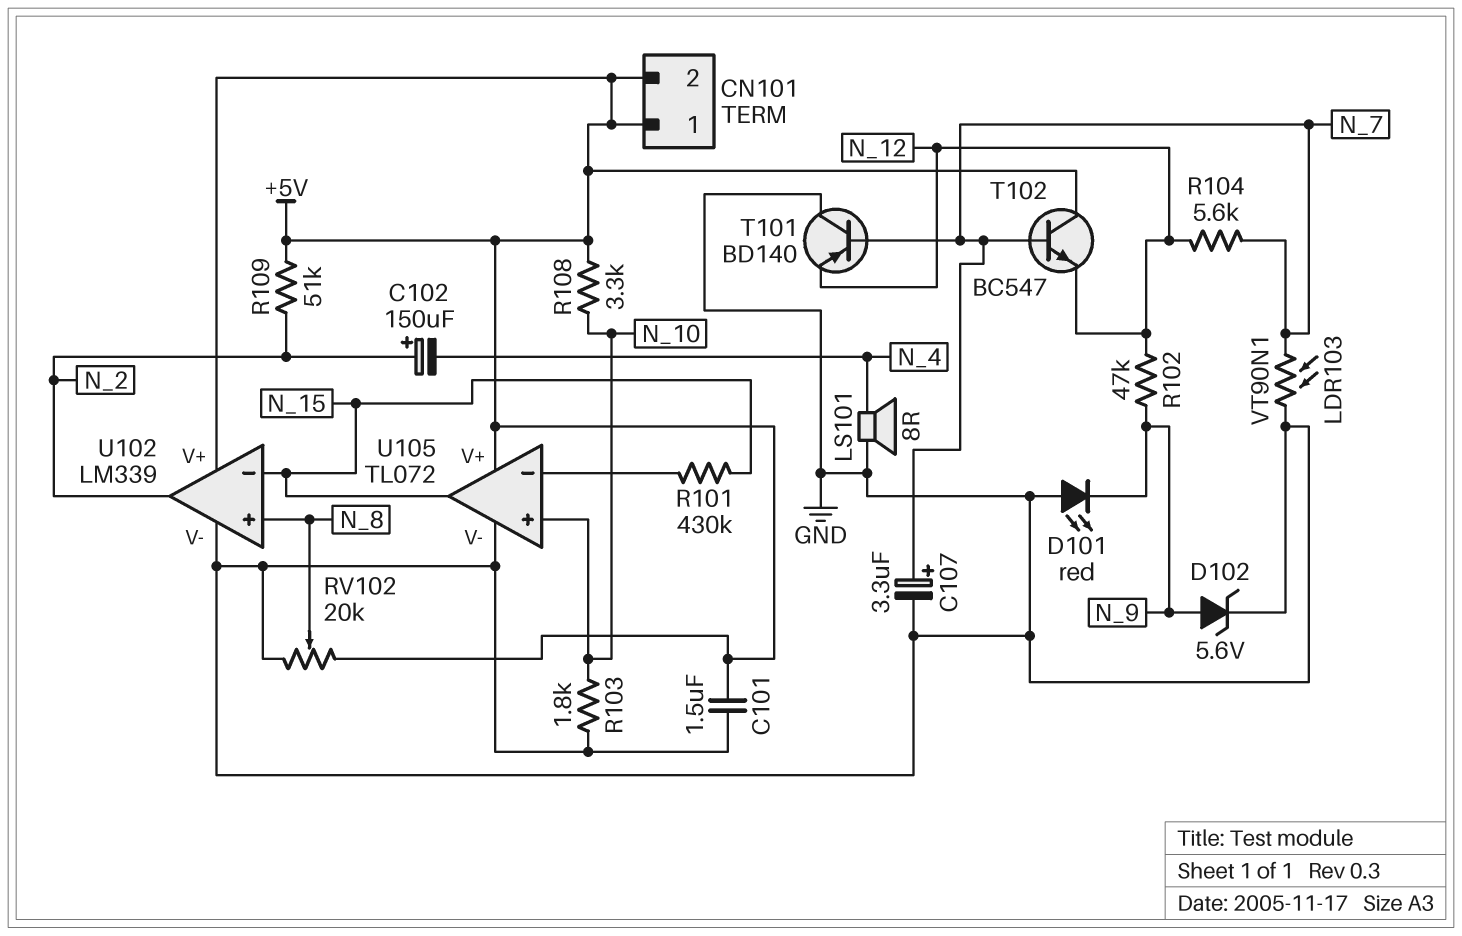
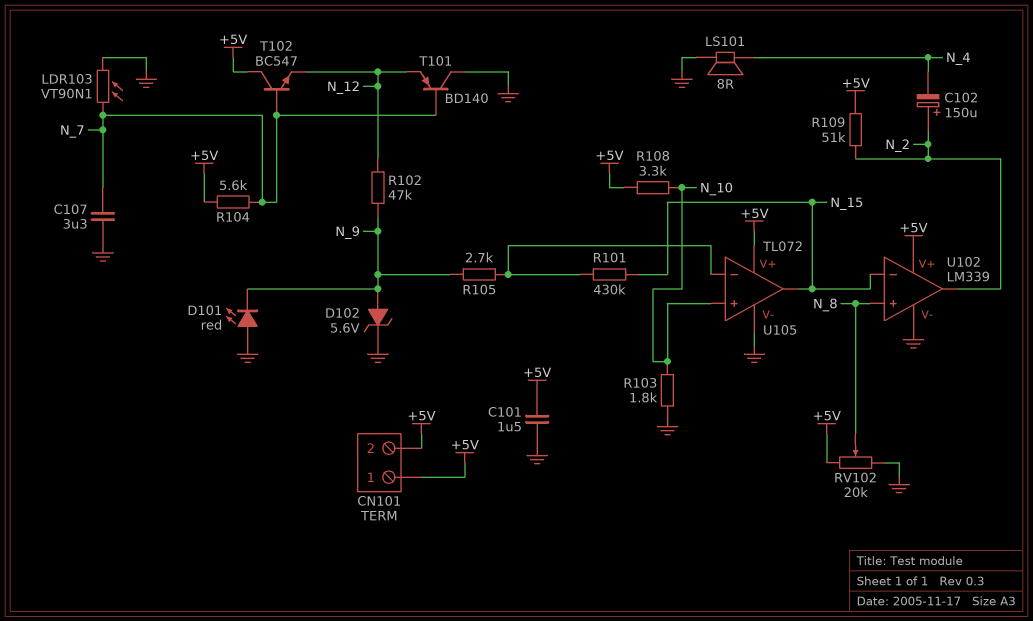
C107: 3.3uF (plus N_7, minus GND) -> 3.3uF (GND, N_7)
R104: 5.6k (N_7, N_12) -> 5.6k (+5V, N_7)
R105: none -> 2.7k (N_9, U105/in-)

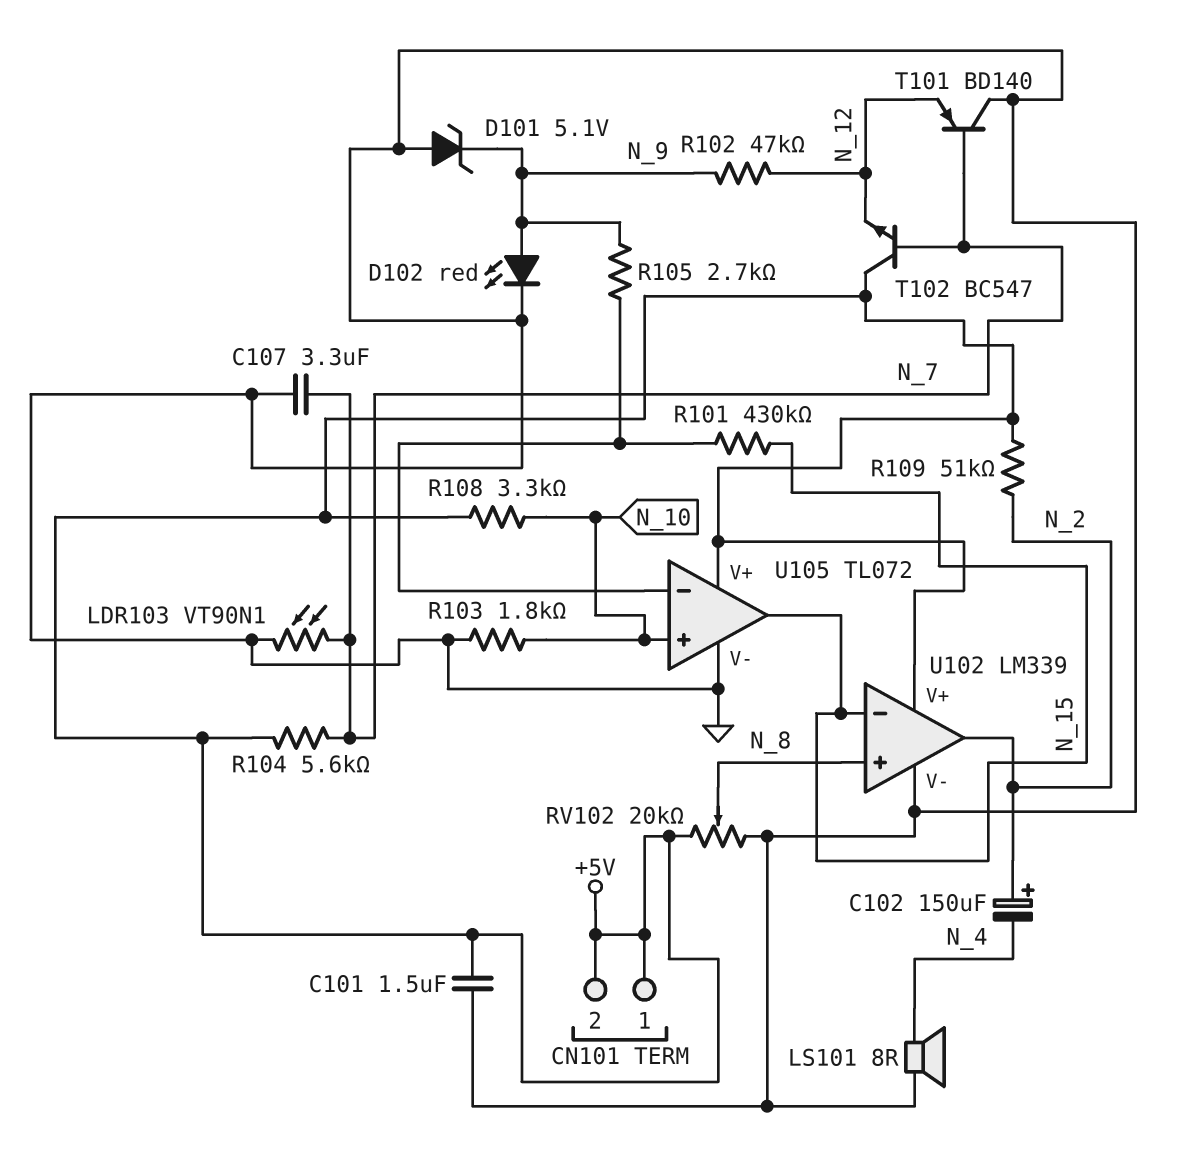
D101: LED red (A GND, K N_9) -> zener 5.1V (A GND, K N_9)
D102: zener 5.6V (A N_9, K GND) -> LED red (A N_9, K GND)

